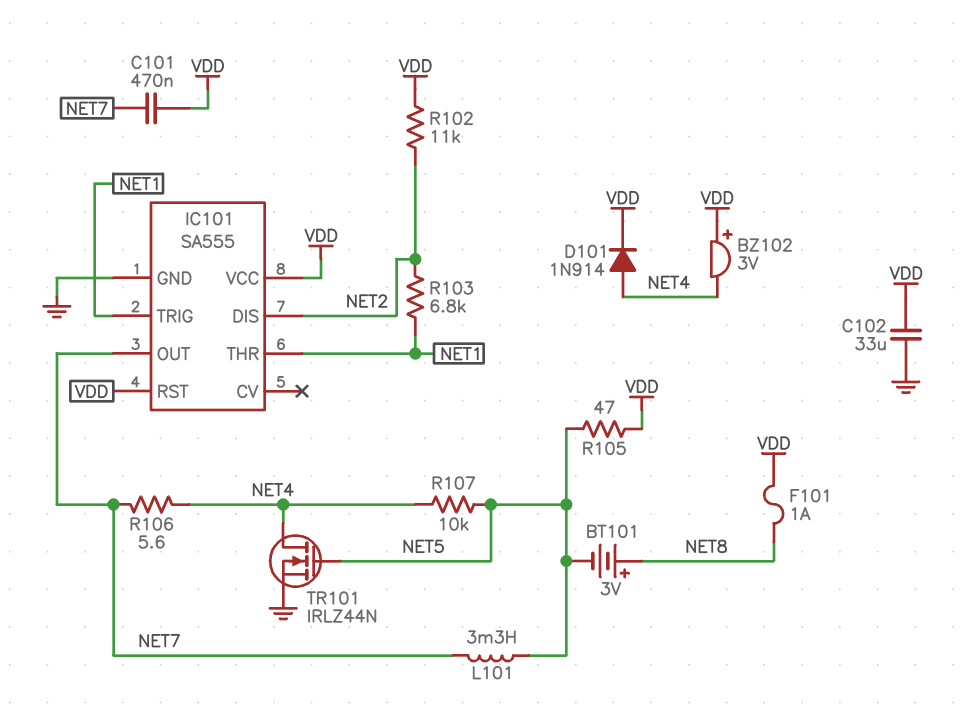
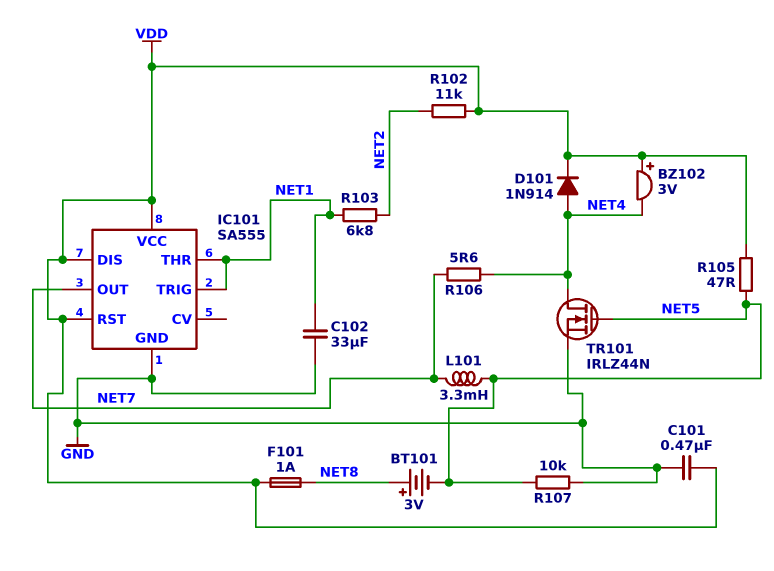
C101: 470nF (NET7, VDD) -> 470nF (GND, VDD)
C102: 33uF (GND, VDD) -> 33uF (GND, NET1)
IC101 pin DIS: NET2 -> VDD
R107: 10k (NET4, NET5) -> 10k (GND, NET5)

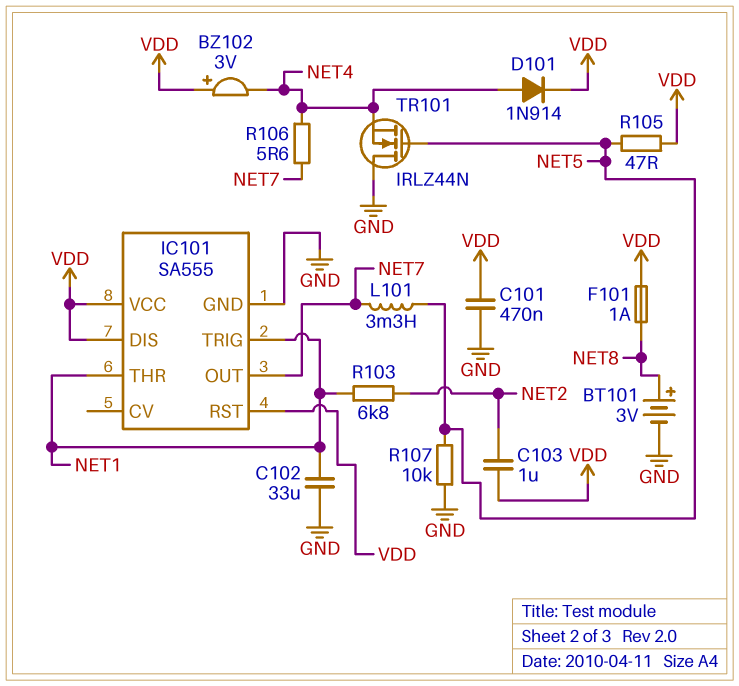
BT101: 3V (plus NET8, minus NET5) -> 3V (plus NET8, minus GND)
C103: none -> 1uF (NET2, VDD)
R102: 11k (NET2, VDD) -> none
TR101: NMOS IRLZ44N (G NET5, D NET4, S GND) -> NMOS IRLZ44N (G NET5, D GND, S NET4)

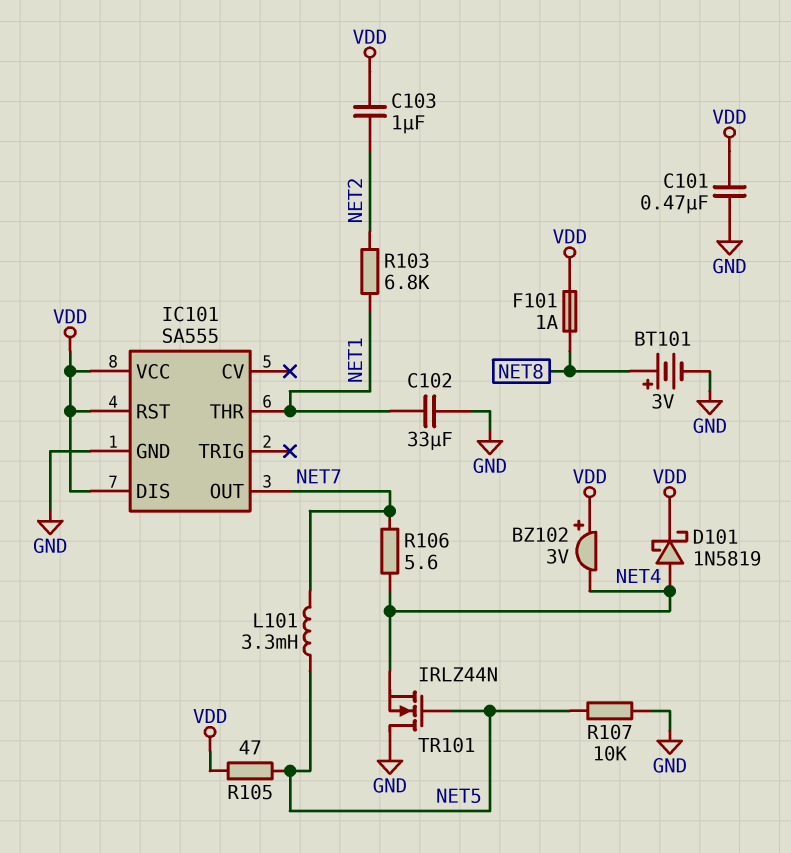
D101: diode 1N914 (A NET4, K VDD) -> schottky 1N5819 (A NET4, K VDD)
IC101 pin TRIG: NET1 -> none

